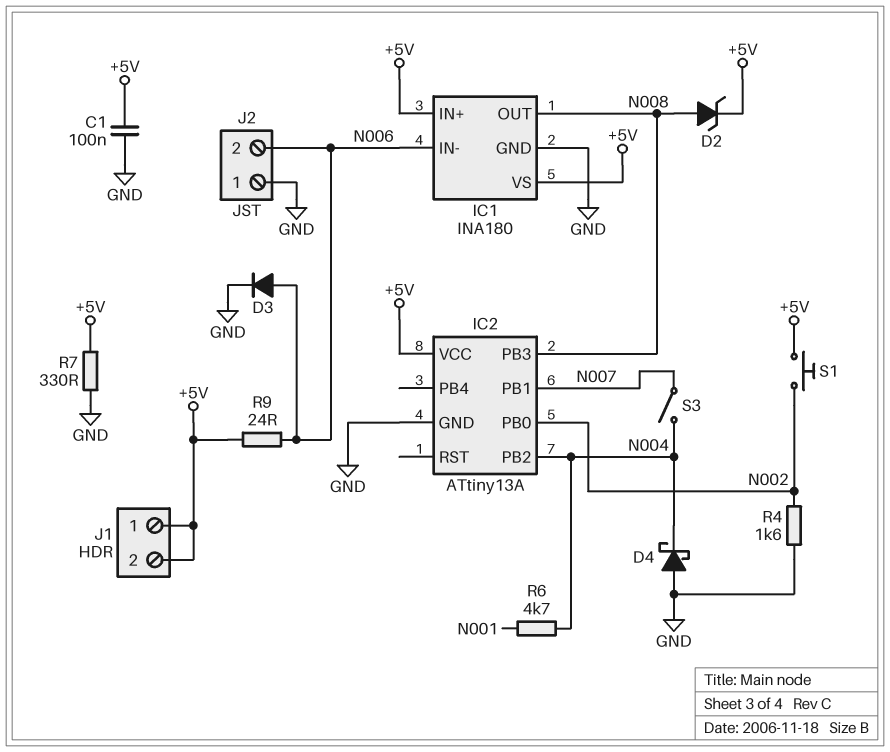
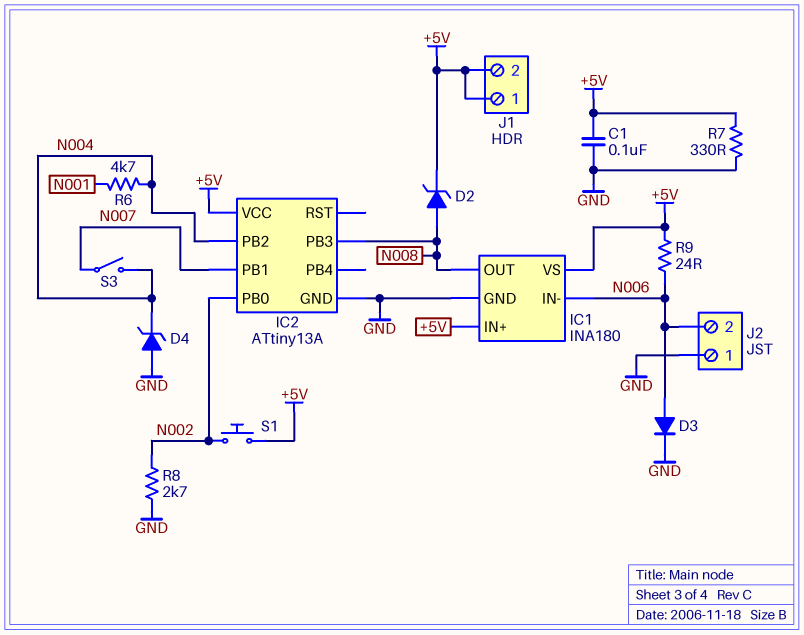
D4: schottky (A GND, K N004) -> zener (A GND, K N004)
R4: 1.6k (GND, N002) -> none
R8: none -> 2.7k (GND, N002)

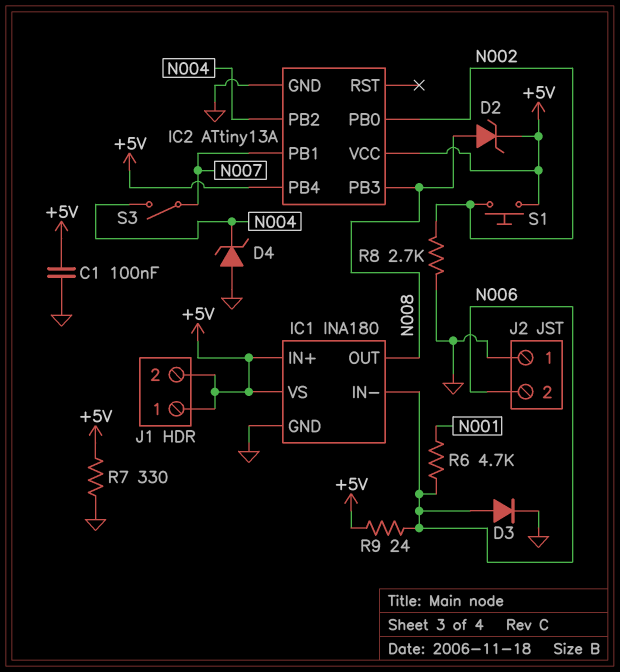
IC2 pin PB4: none -> +5V
R6: 4.7k (N001, N004) -> 4.7k (N001, N006)

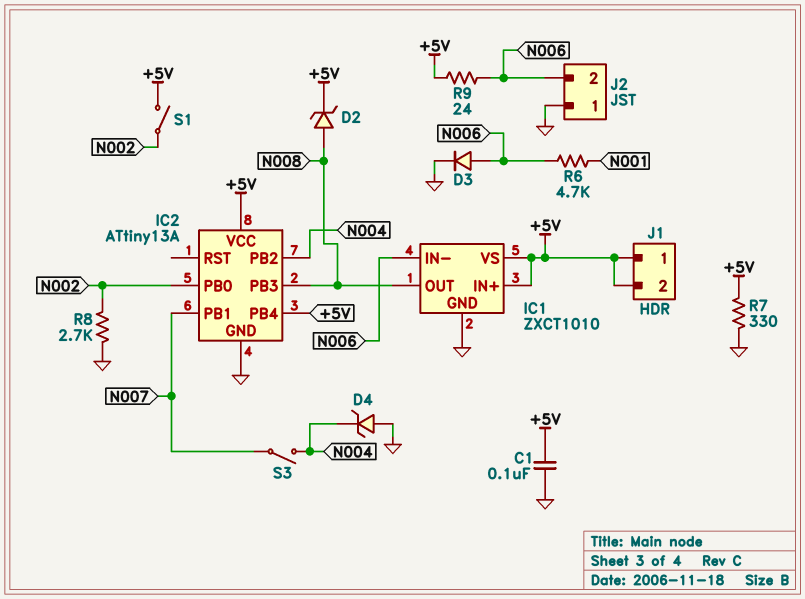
IC1: INA180 -> ZXCT1010
S1: button (+5V, N002) -> switch (+5V, N002)

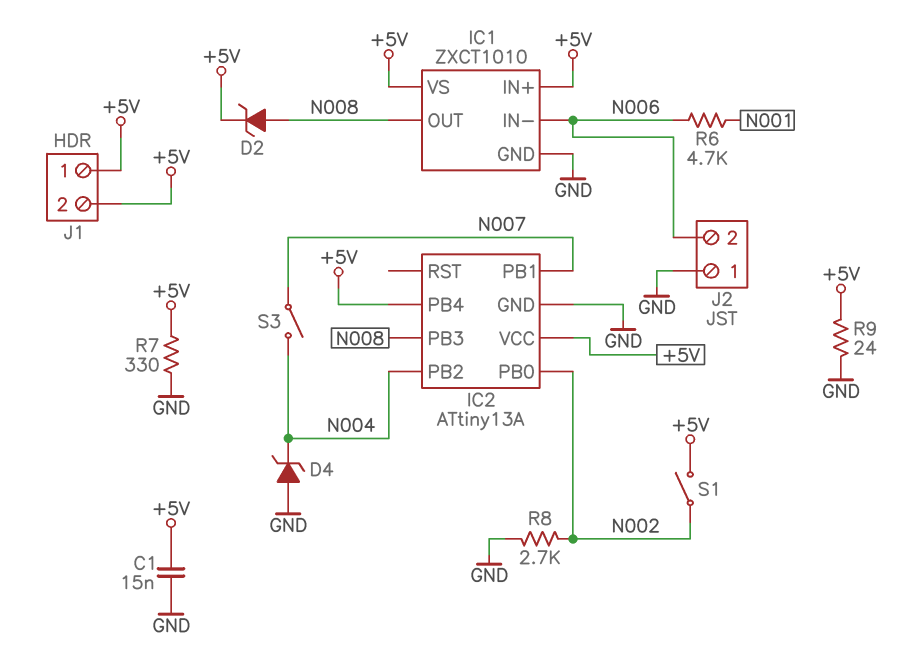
C1: 100nF (+5V, GND) -> 15nF (+5V, GND)
D3: diode (A N006, K GND) -> none
R9: 24 (+5V, N006) -> 24 (+5V, GND)

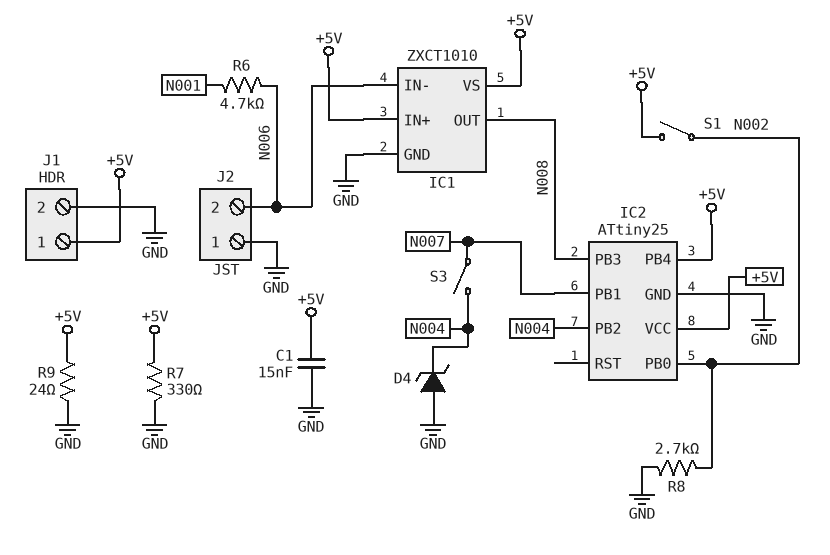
D2: zener (A N008, K +5V) -> none
IC2: ATtiny13A -> ATtiny25
J1 pin 2: +5V -> GND

